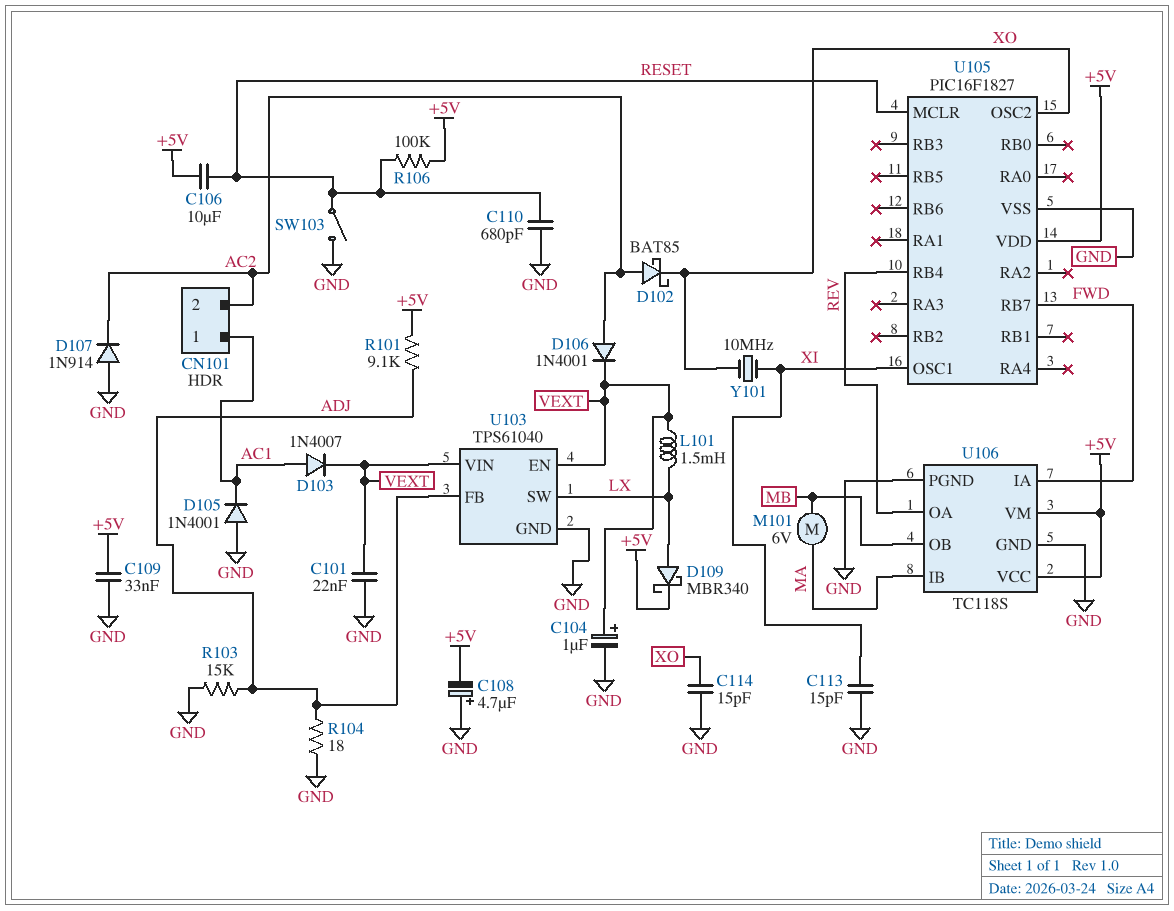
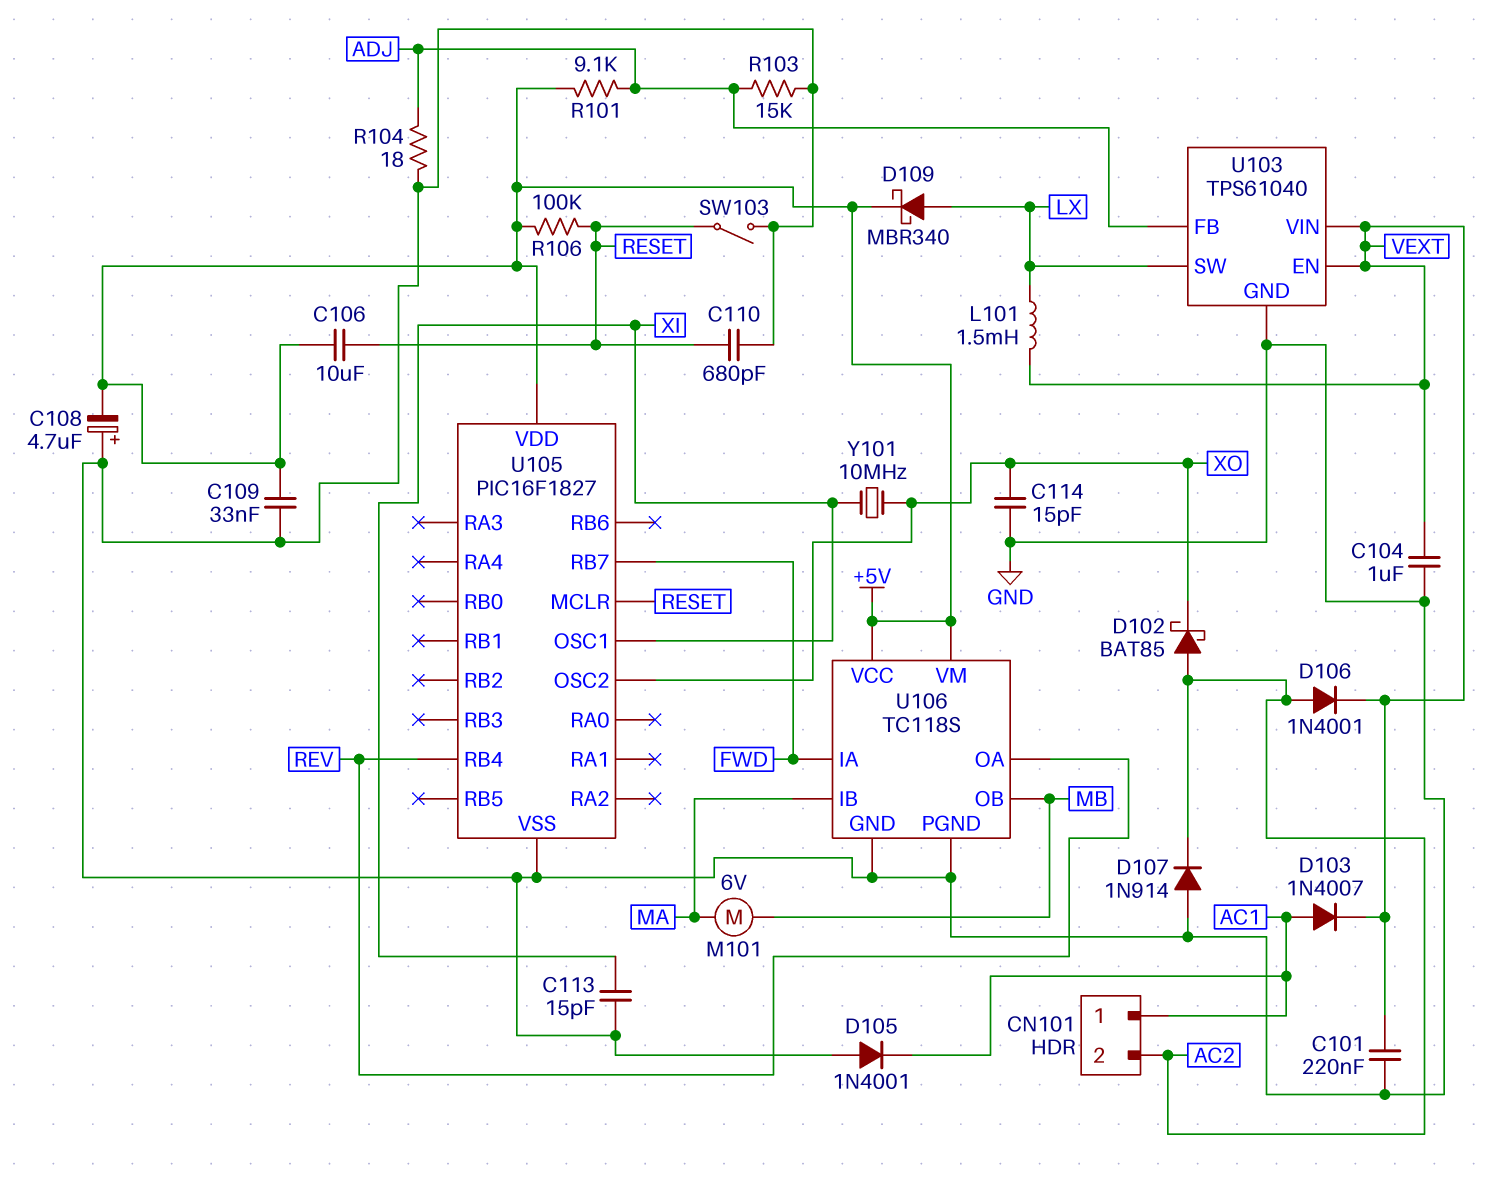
C101: 22nF (GND, VEXT) -> 220nF (GND, VEXT)
C104: 1uF (plus VEXT, minus GND) -> 1uF (GND, VEXT)

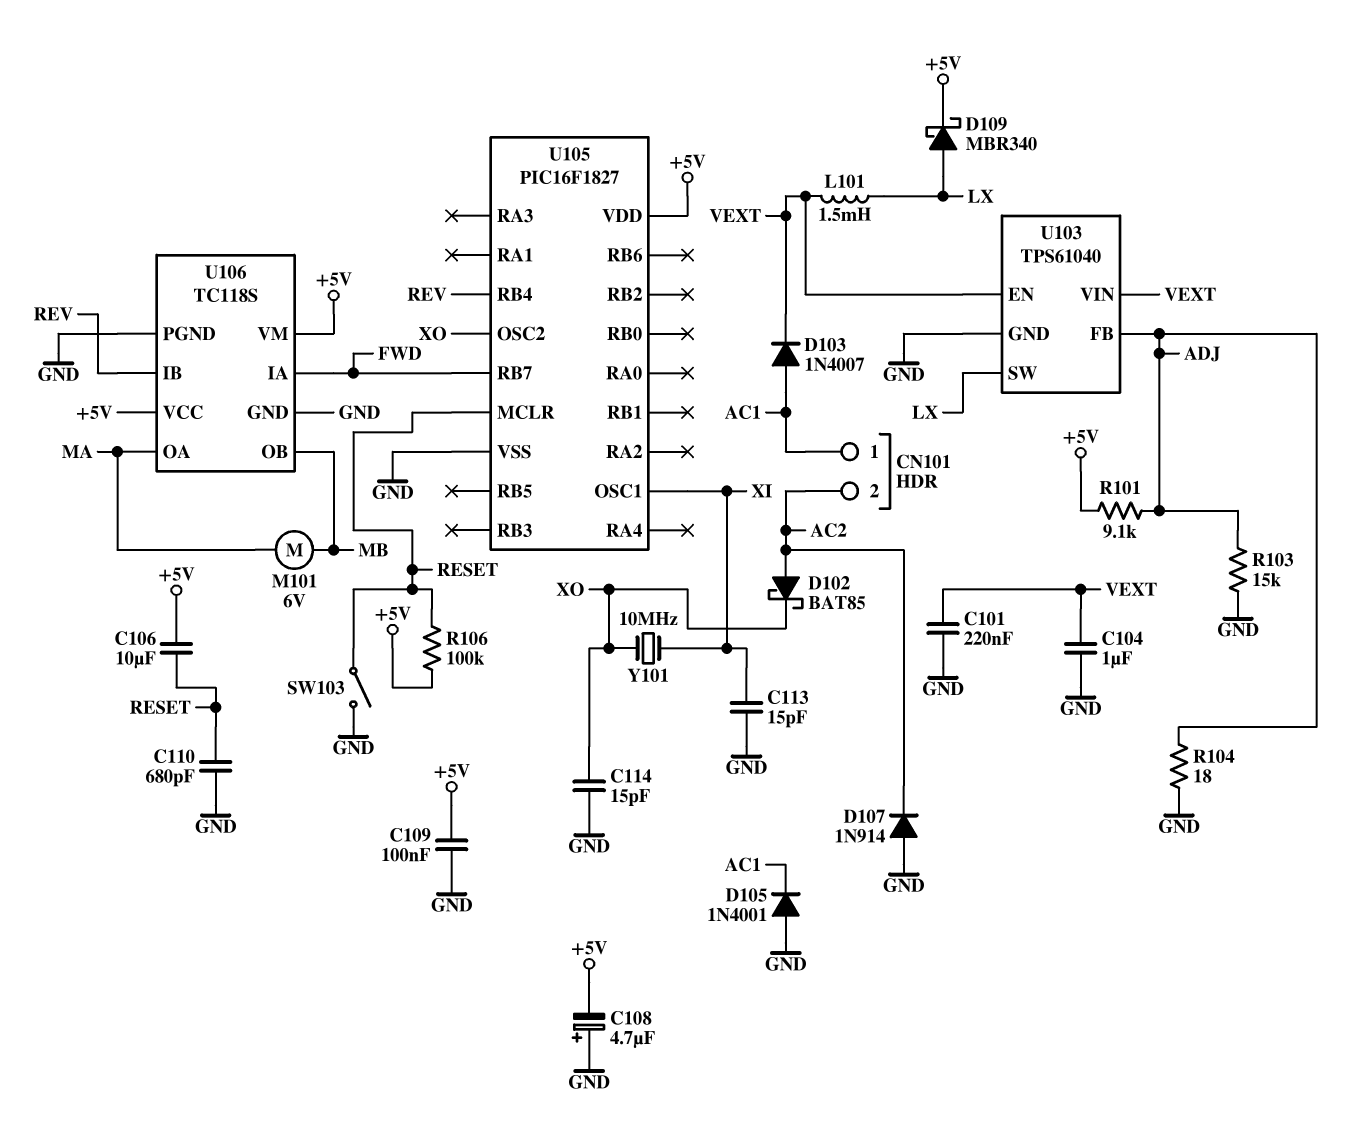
C109: 33nF (+5V, GND) -> 100nF (+5V, GND)
D106: diode 1N4001 (A AC2, K VEXT) -> none
U106 pin IB: MA -> REV
U106 pin OA: REV -> MA

